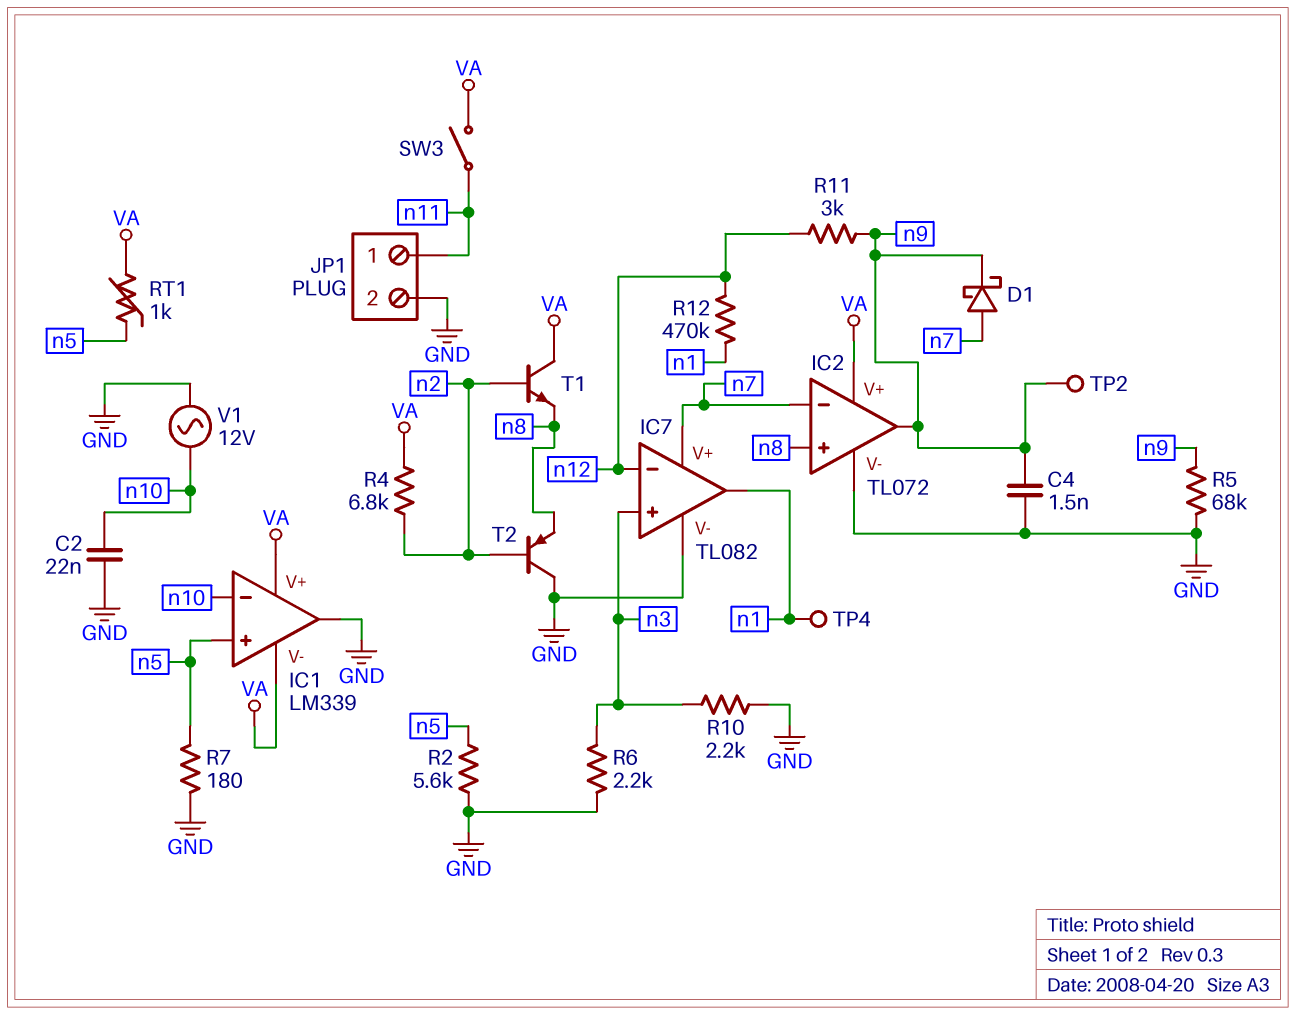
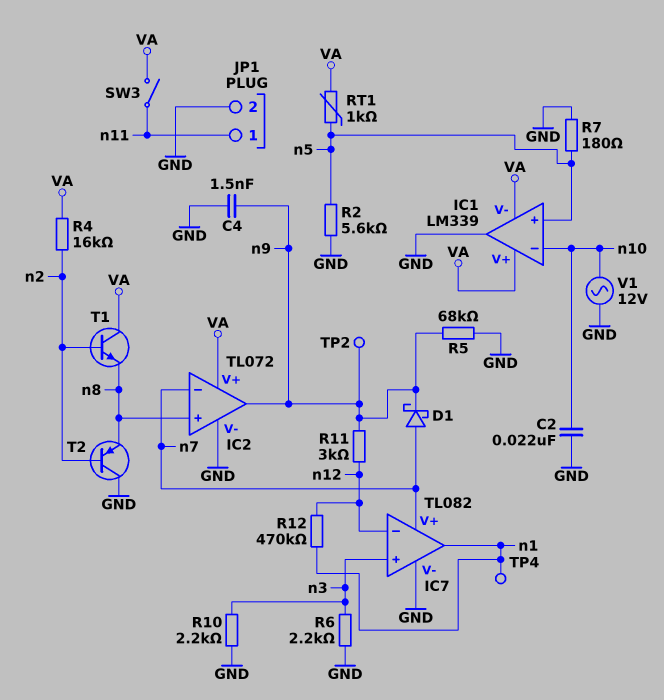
R4: 6.8k (VA, n2) -> 16k (VA, n2)

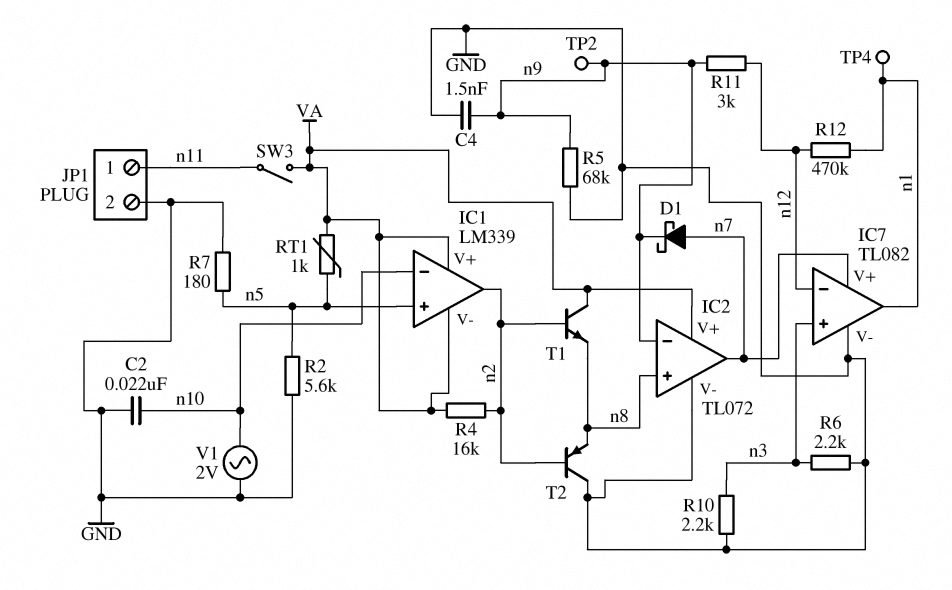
IC1 pin out: GND -> n2
IC2 pin in-: n7 -> n9
IC2 pin out: n9 -> n7
V1: AC 12V (GND, n10) -> AC 2V (GND, n10)

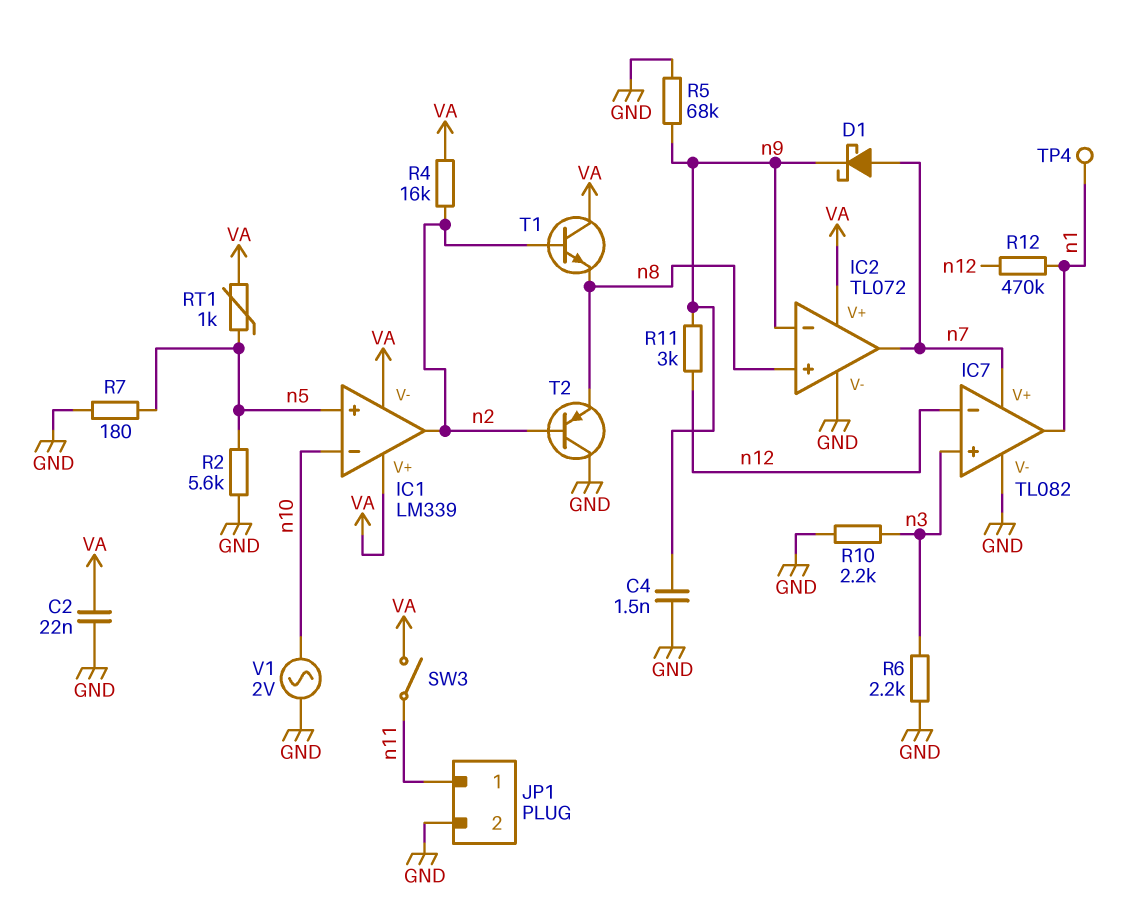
C2: 22nF (GND, n10) -> 22nF (GND, VA)
TP2: test point (n9) -> none

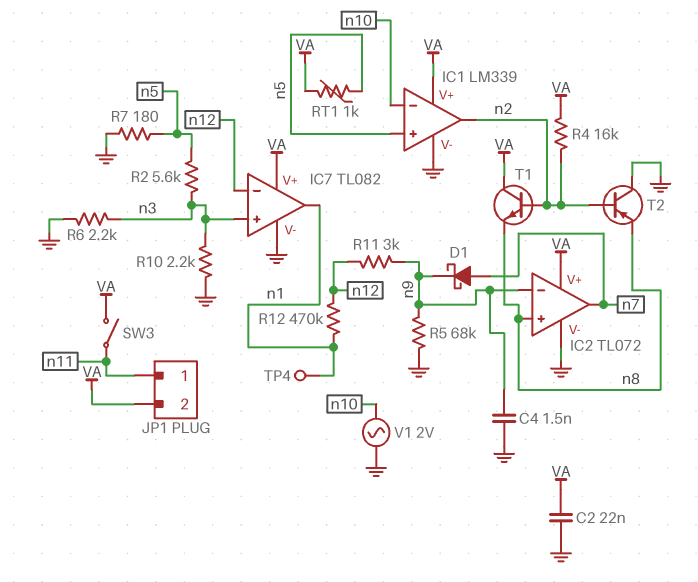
IC1 pin V-: VA -> GND
IC7 pin V+: n7 -> VA
JP1 pin 2: GND -> VA
R2: 5.6k (GND, n5) -> 5.6k (n3, n5)

